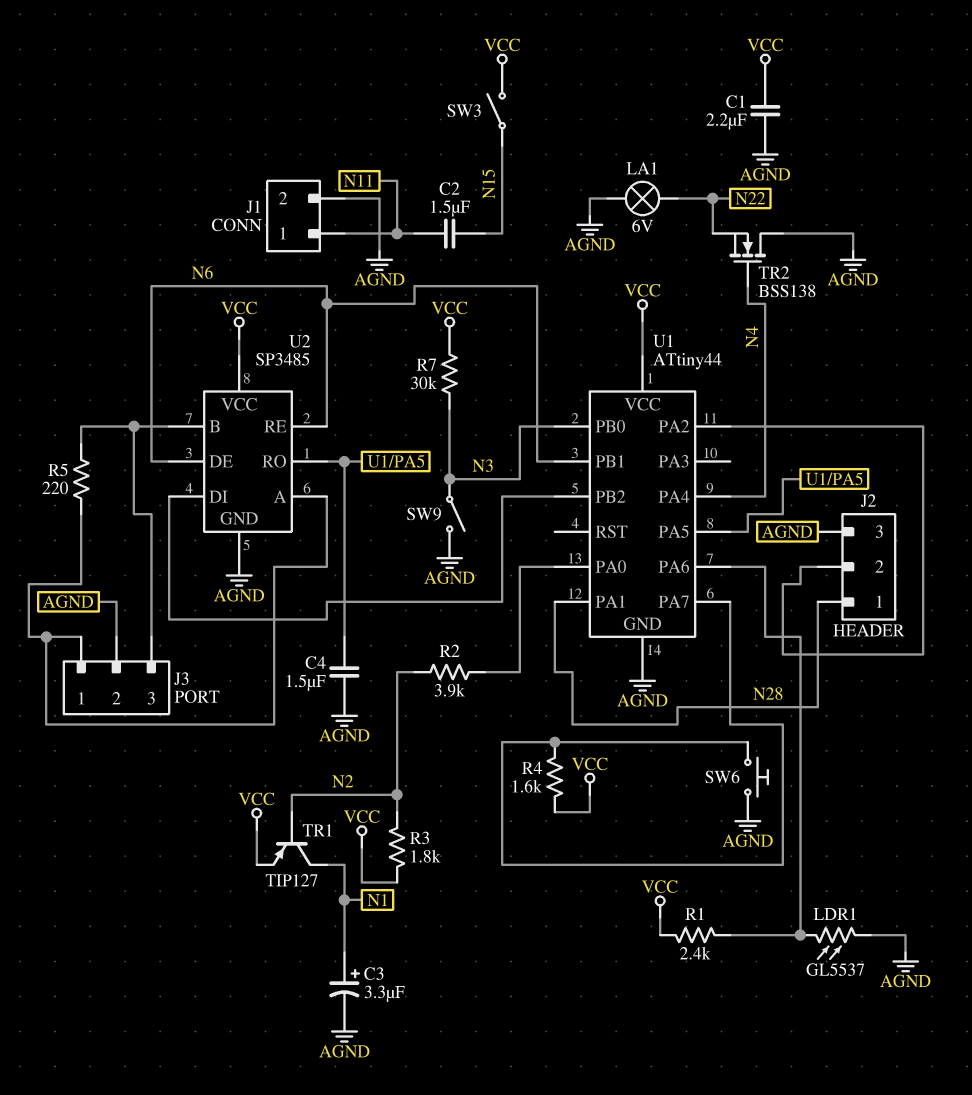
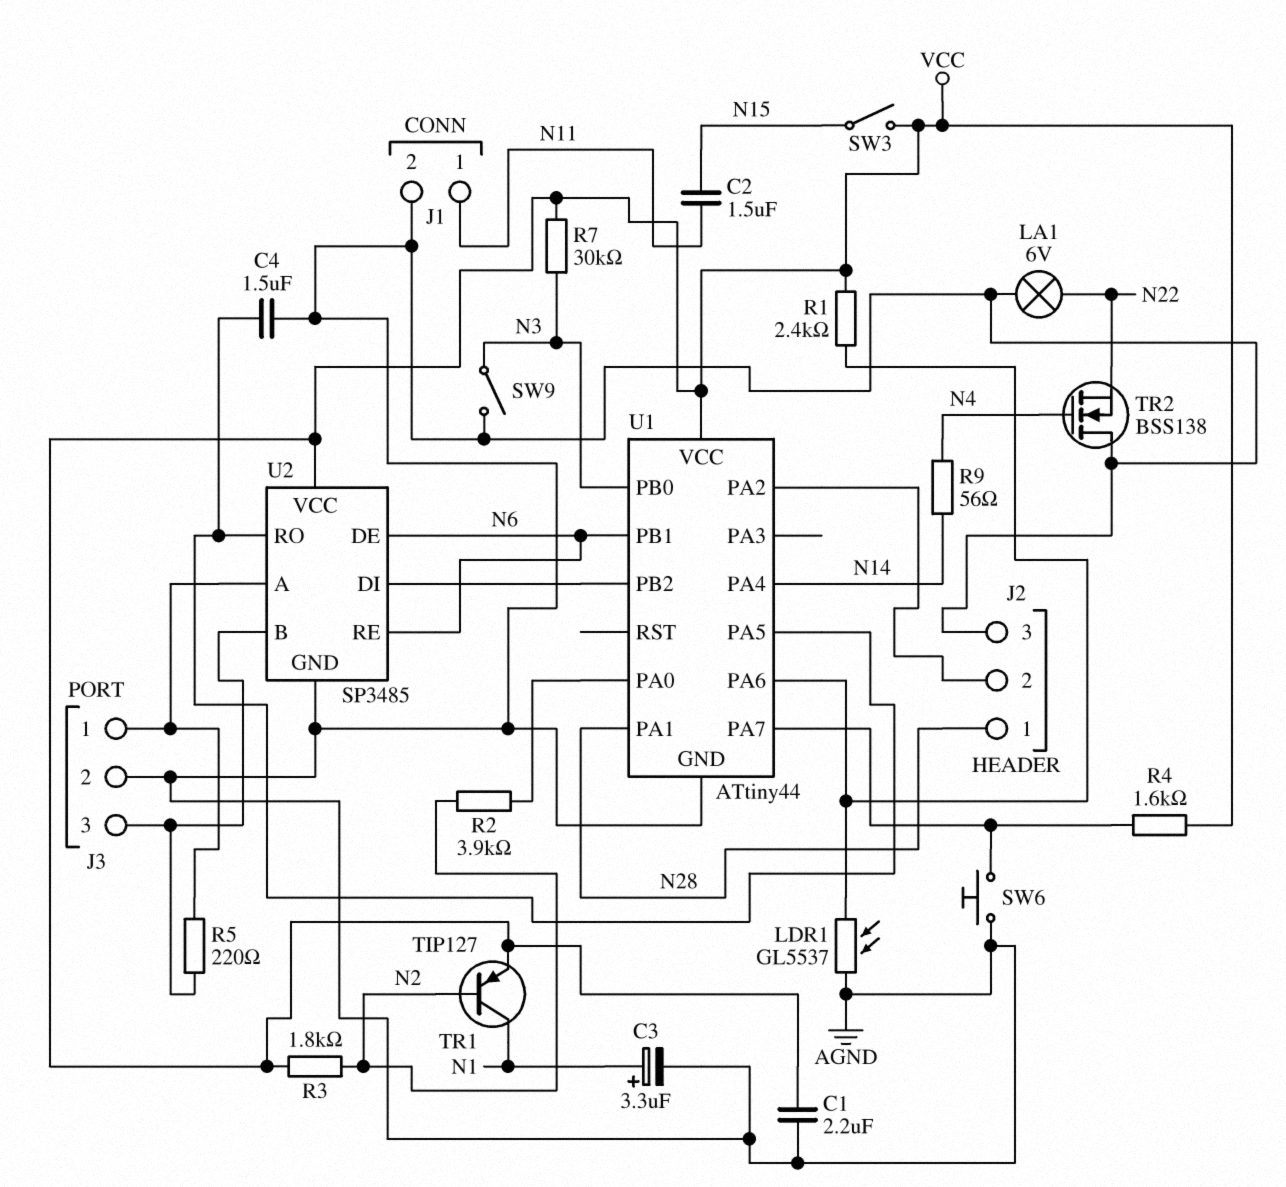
R9: none -> 56 (N4, N14)
U1 pin PA4: N4 -> N14

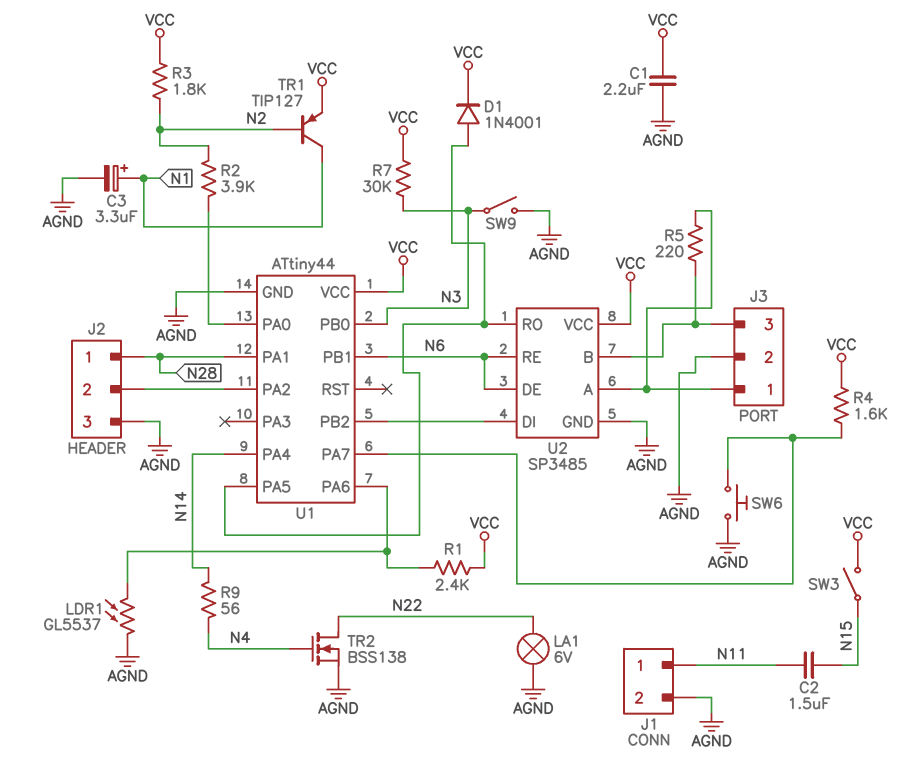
C4: 1.5uF (AGND, U1/PA5) -> none
D1: none -> diode 1N4001 (A U1/PA5, K VCC)
TR2: NMOS BSS138 (G N4, D AGND, S N22) -> NMOS BSS138 (G N4, D N22, S AGND)

